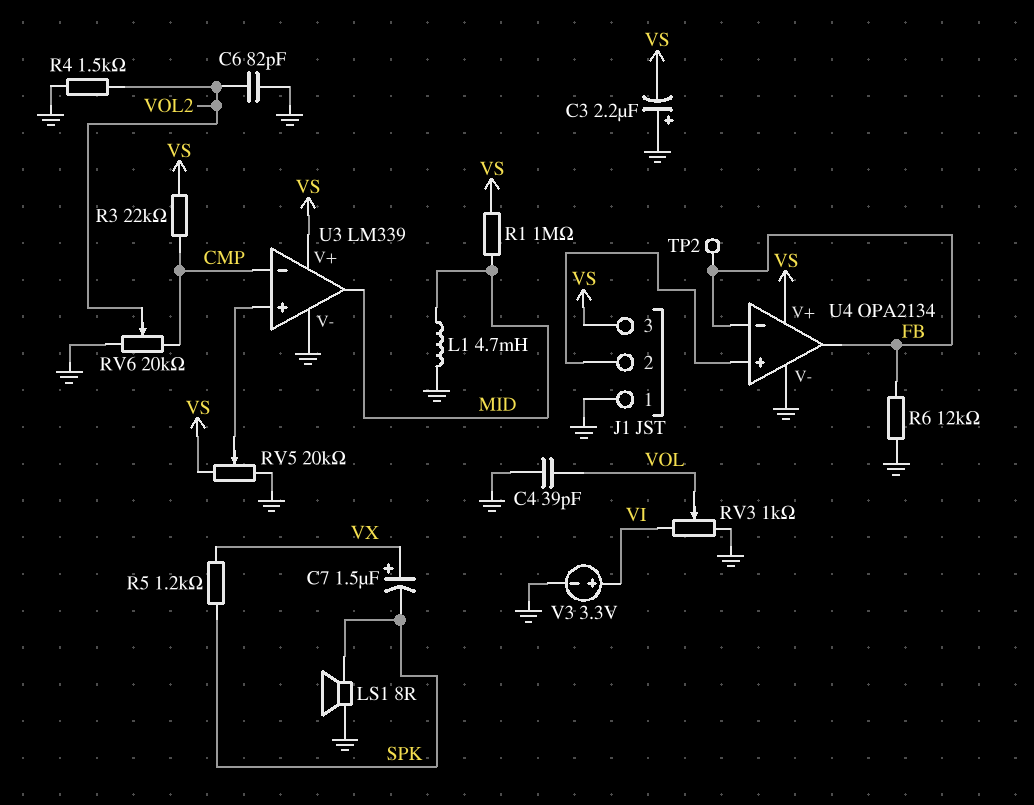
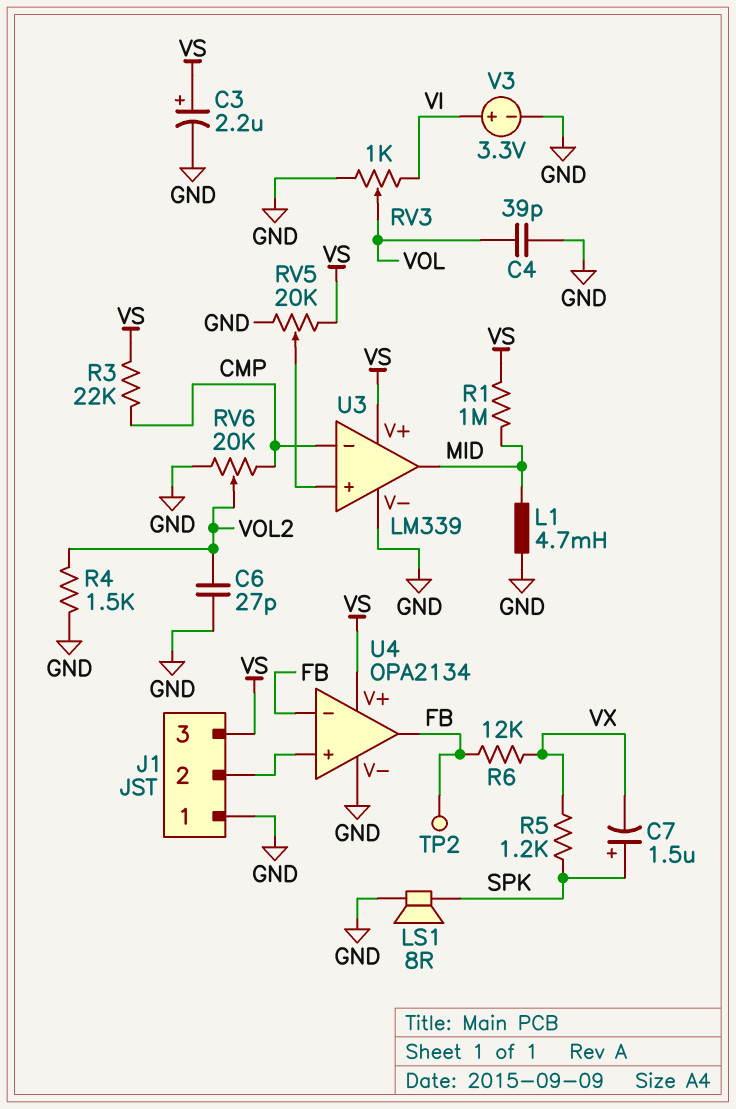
C3: 2.2uF (plus GND, minus VS) -> 2.2uF (plus VS, minus GND)
C6: 82pF (GND, VOL2) -> 27pF (GND, VOL2)
C7: 1.5uF (plus VX, minus SPK) -> 1.5uF (plus SPK, minus VX)
R6: 12k (FB, GND) -> 12k (FB, VX)

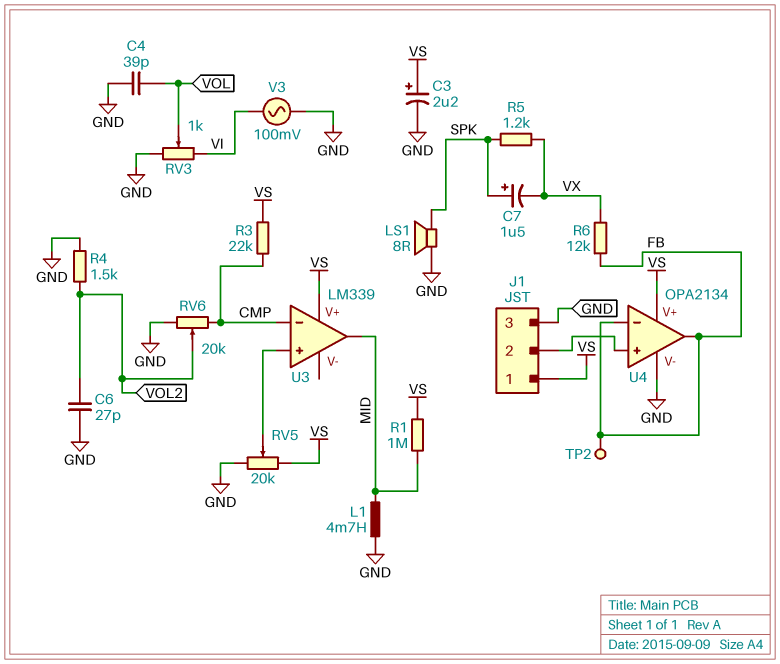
J1 pin 1: GND -> VS
J1 pin 3: VS -> GND
U3 pin V-: GND -> none
V3: 3.3V (plus VI, minus GND) -> AC 100mV (GND, VI)

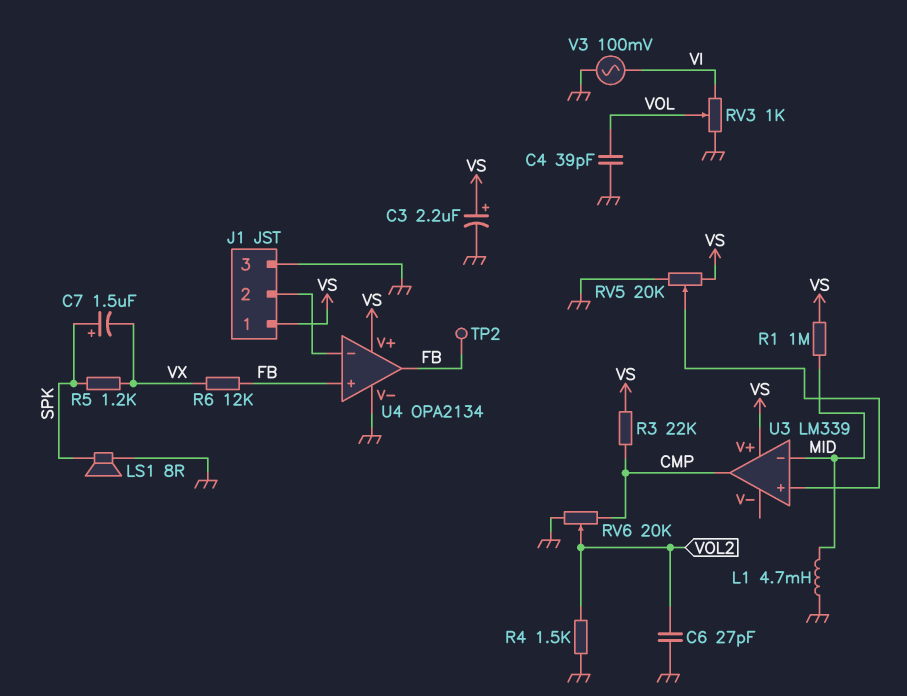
U3 pin in-: CMP -> MID
U3 pin out: MID -> CMP
U4 pin in+: J1/2 -> FB
U4 pin in-: FB -> J1/2

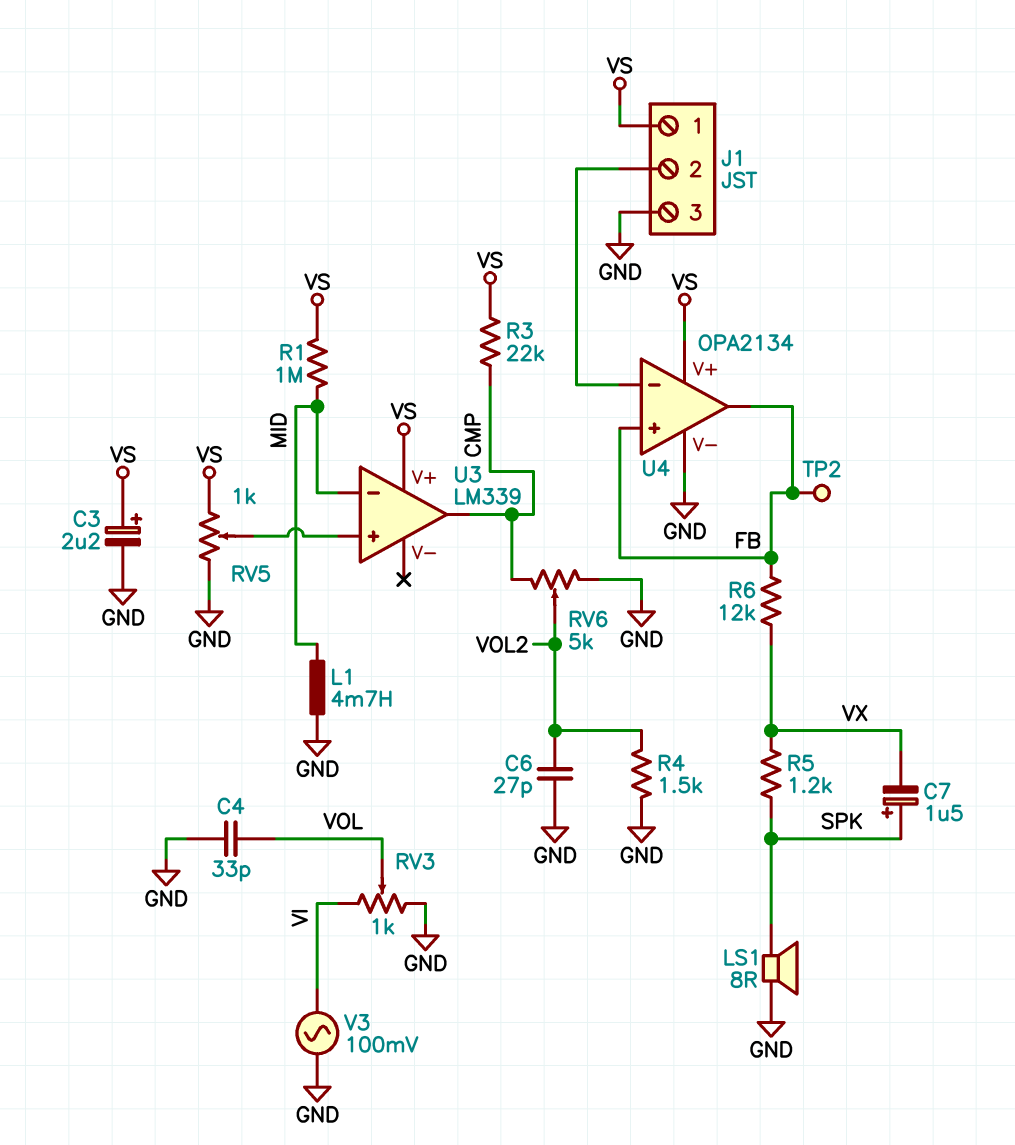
C4: 39pF (GND, VOL) -> 33pF (GND, VOL)
RV5: 20k (GND, VS, wiper U3/in+) -> 1k (GND, VS, wiper U3/in+)
RV6: 20k (CMP, GND, wiper VOL2) -> 5k (CMP, GND, wiper VOL2)

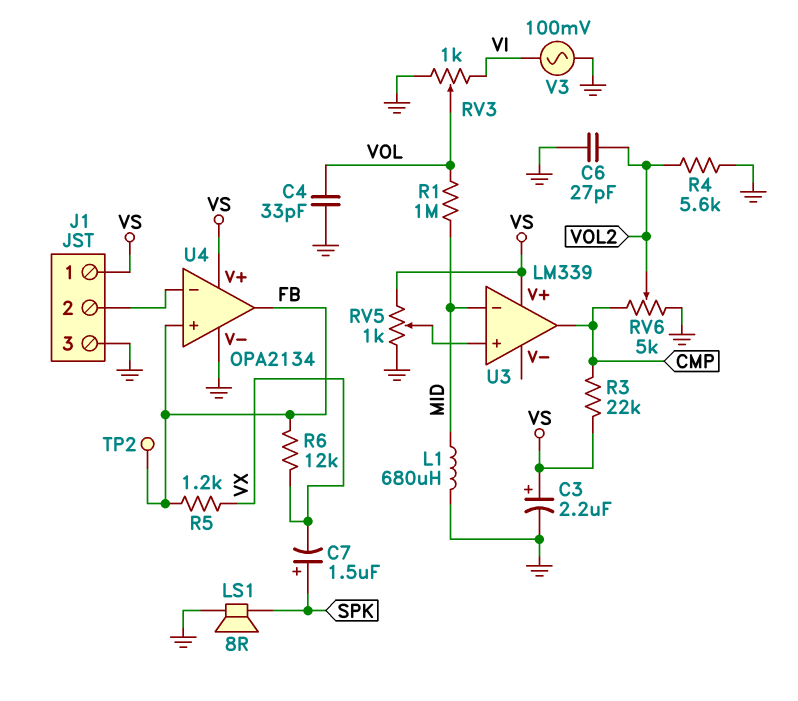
L1: 4.7mH (GND, MID) -> 680uH (GND, MID)
R1: 1M (MID, VS) -> 1M (MID, VOL)
R4: 1.5k (GND, VOL2) -> 5.6k (GND, VOL2)
R5: 1.2k (SPK, VX) -> 1.2k (FB, VX)

